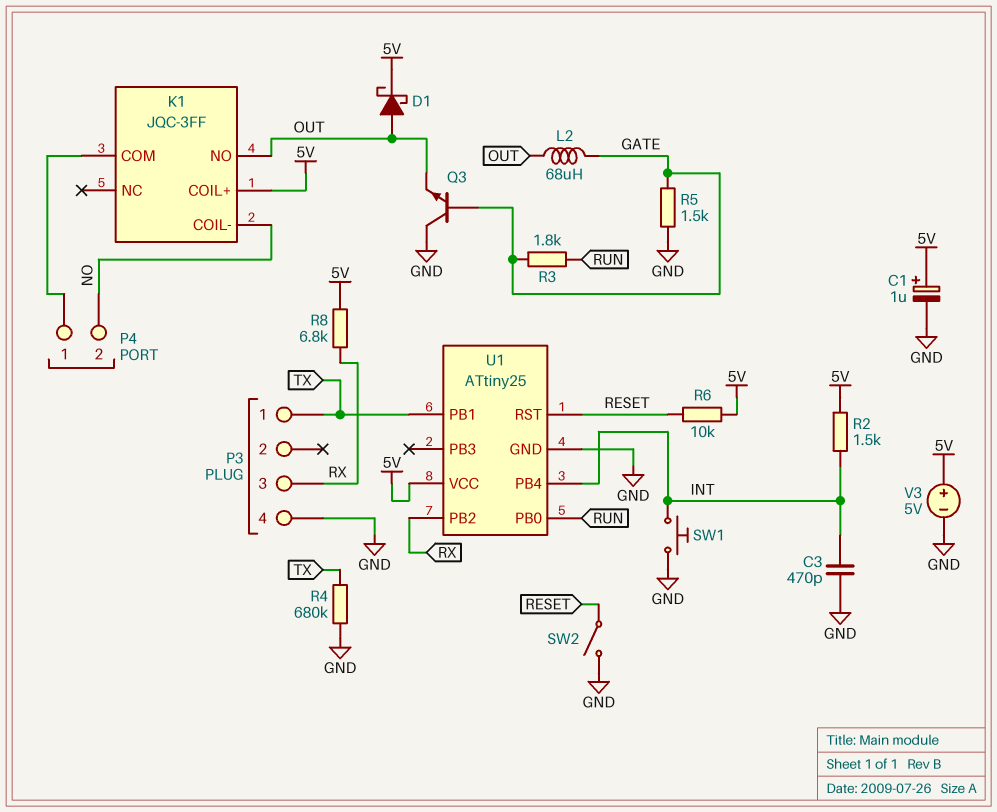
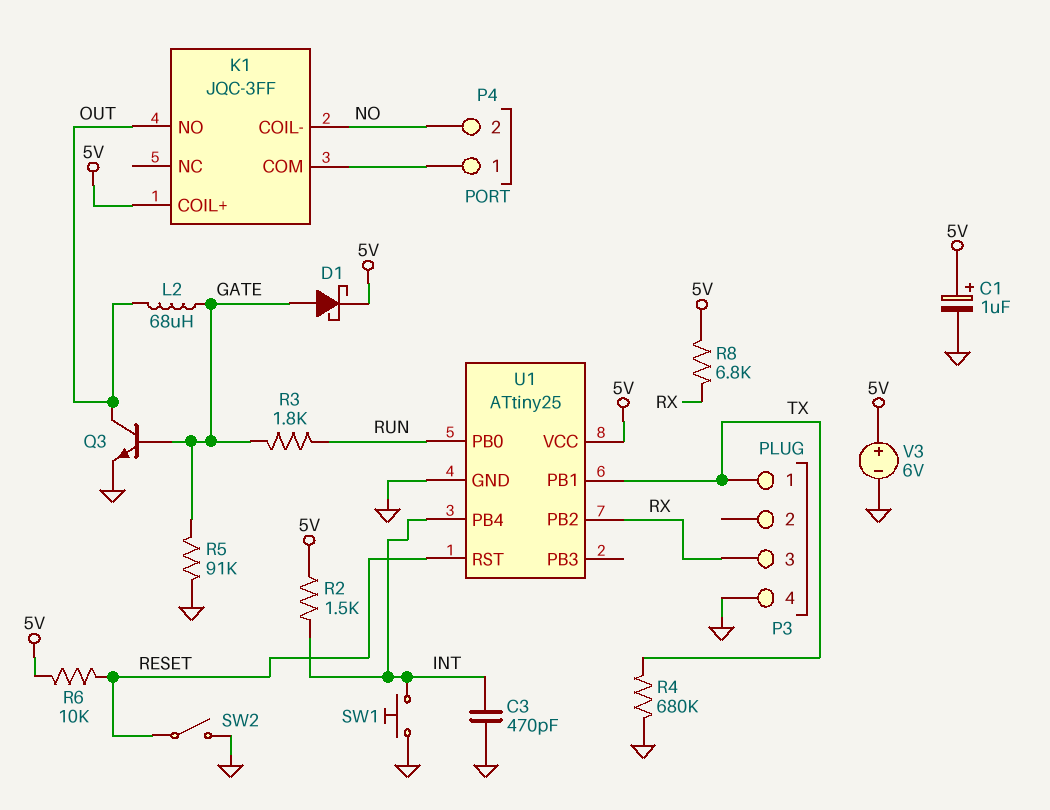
D1: schottky (A OUT, K 5V) -> schottky (A GATE, K 5V)
Q3: NPN (B GATE, C GND, E OUT) -> NPN (B GATE, C OUT, E GND)
R5: 1.5k (GATE, GND) -> 91k (GATE, GND)
V3: 5V (plus 5V, minus GND) -> 6V (plus 5V, minus GND)

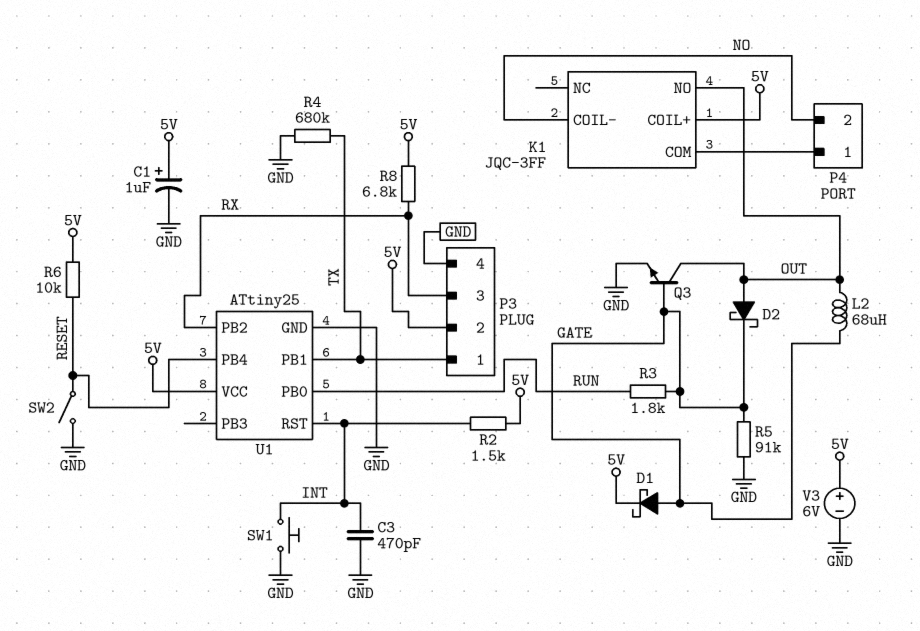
D2: none -> schottky (A OUT, K GATE)
P3 pin 2: none -> 5V
U1 pin PB4: INT -> RESET
U1 pin RST: RESET -> INT

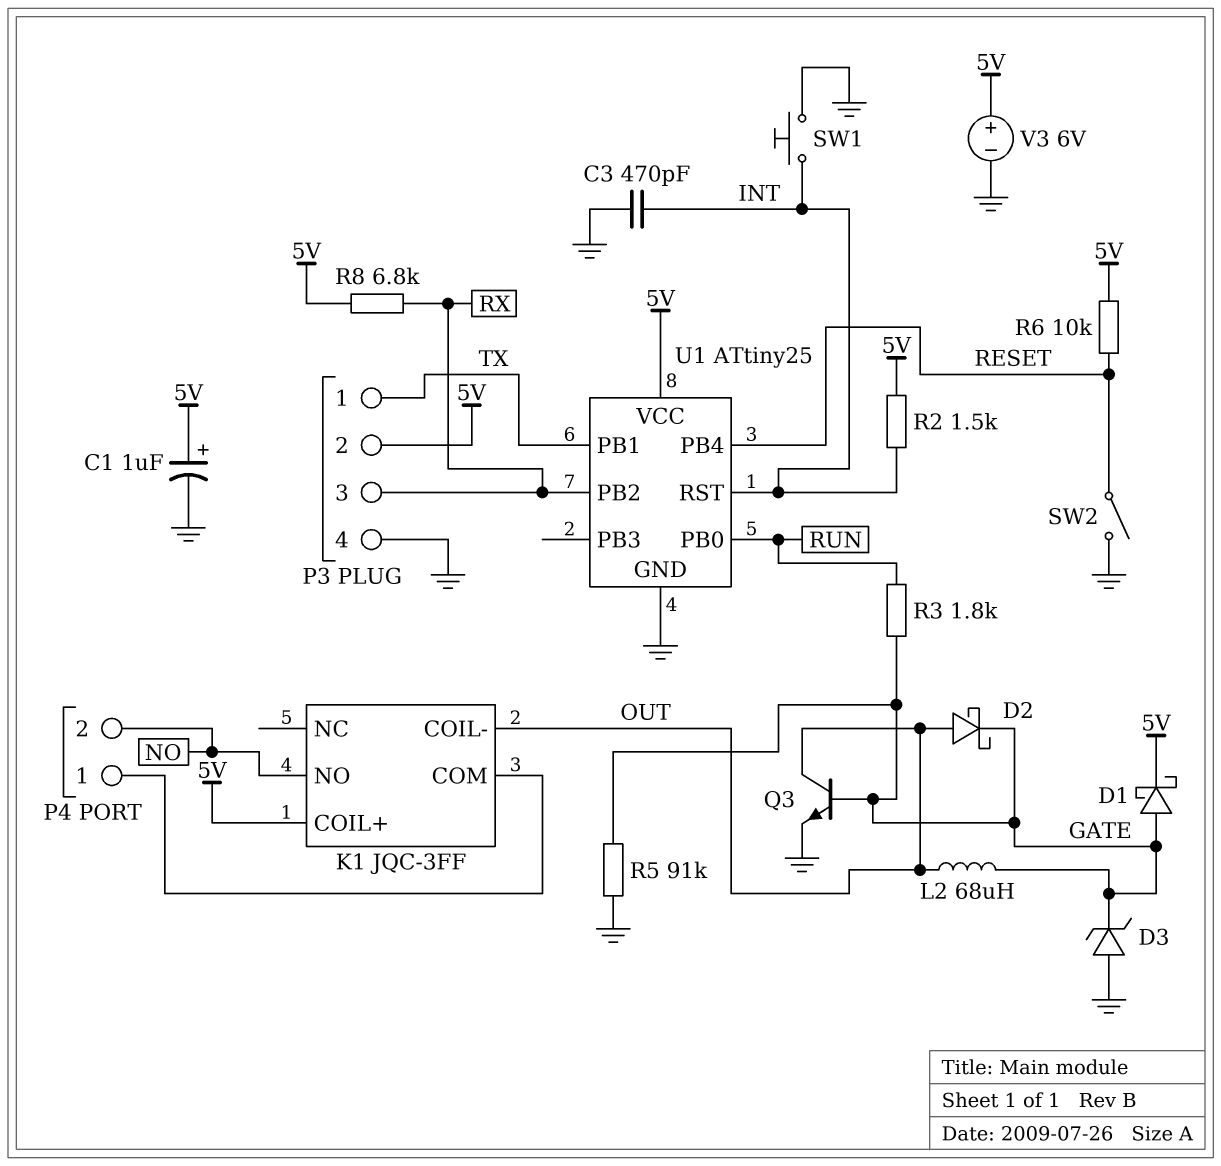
D3: none -> zener (A GND, K GATE)
K1 pin COIL-: NO -> OUT
K1 pin NO: OUT -> NO
R4: 680k (GND, TX) -> none

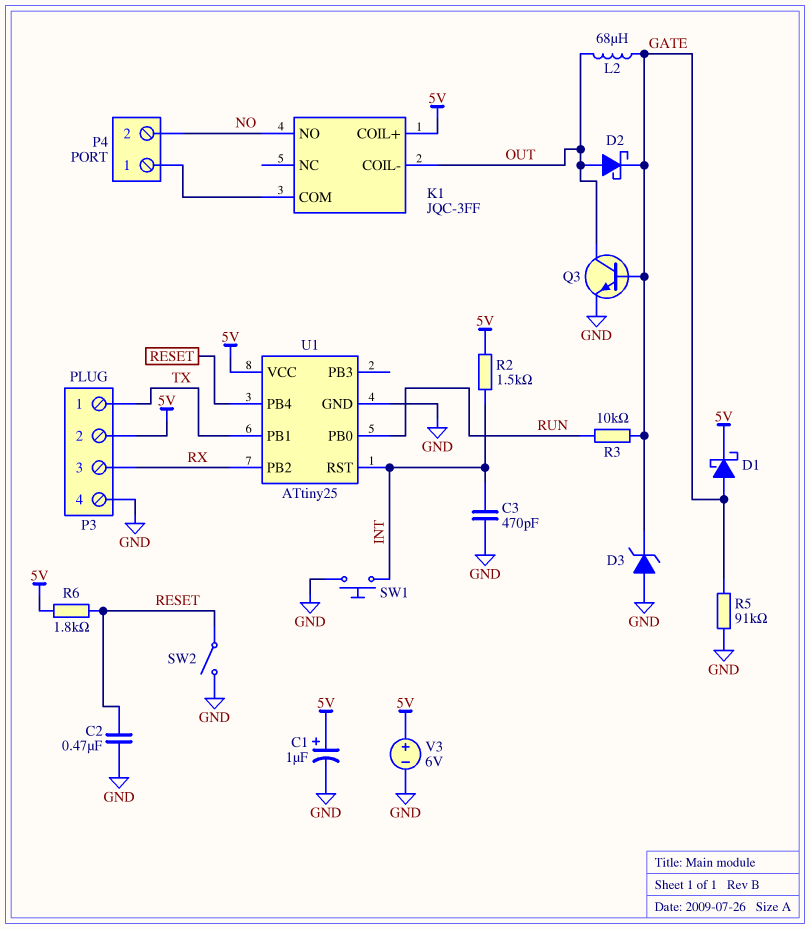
C2: none -> 470nF (GND, RESET)
R3: 1.8k (GATE, RUN) -> 10k (GATE, RUN)
R6: 10k (5V, RESET) -> 1.8k (5V, RESET)
R8: 6.8k (5V, RX) -> none

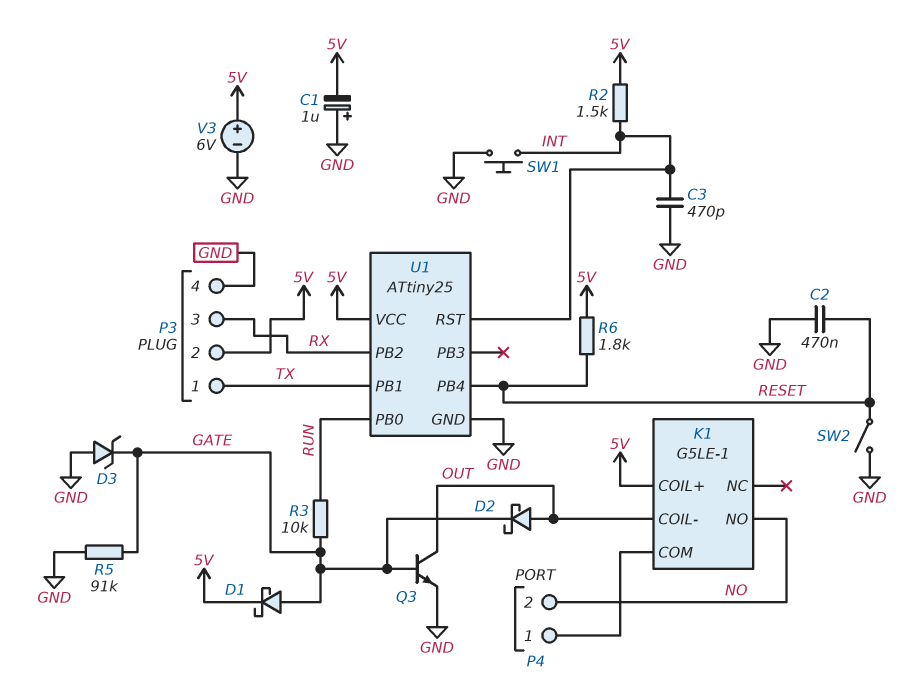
C1: 1uF (plus 5V, minus GND) -> 1uF (plus GND, minus 5V)
K1: JQC-3FF -> G5LE-1
L2: 68uH (GATE, OUT) -> none

